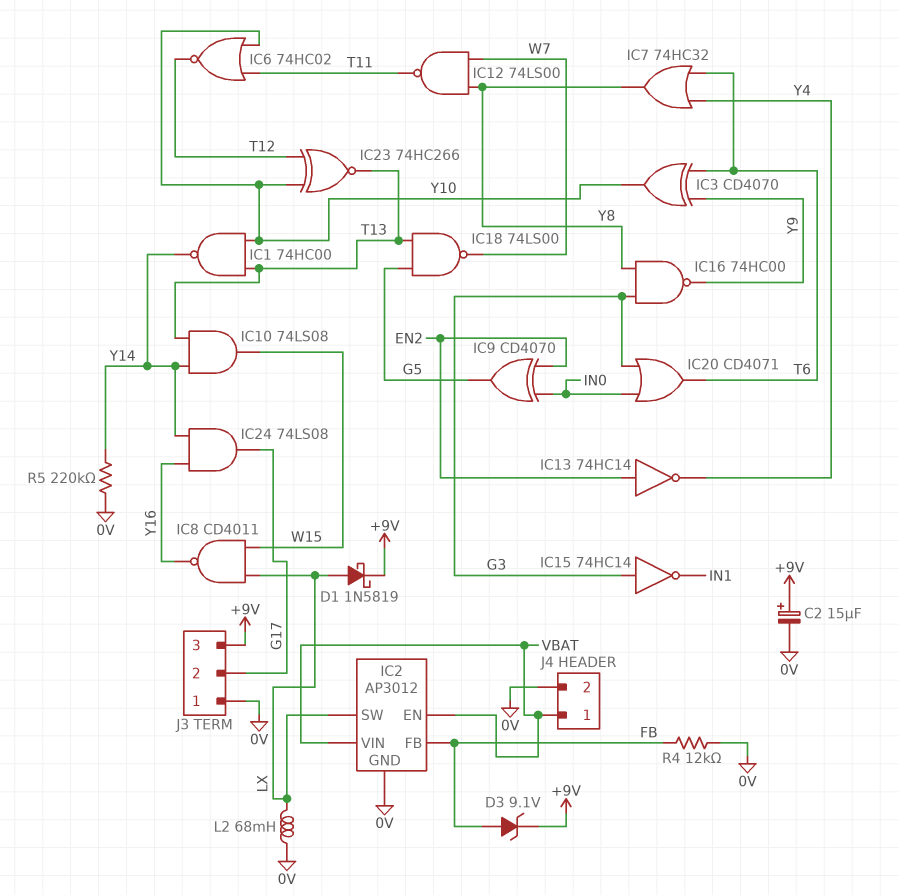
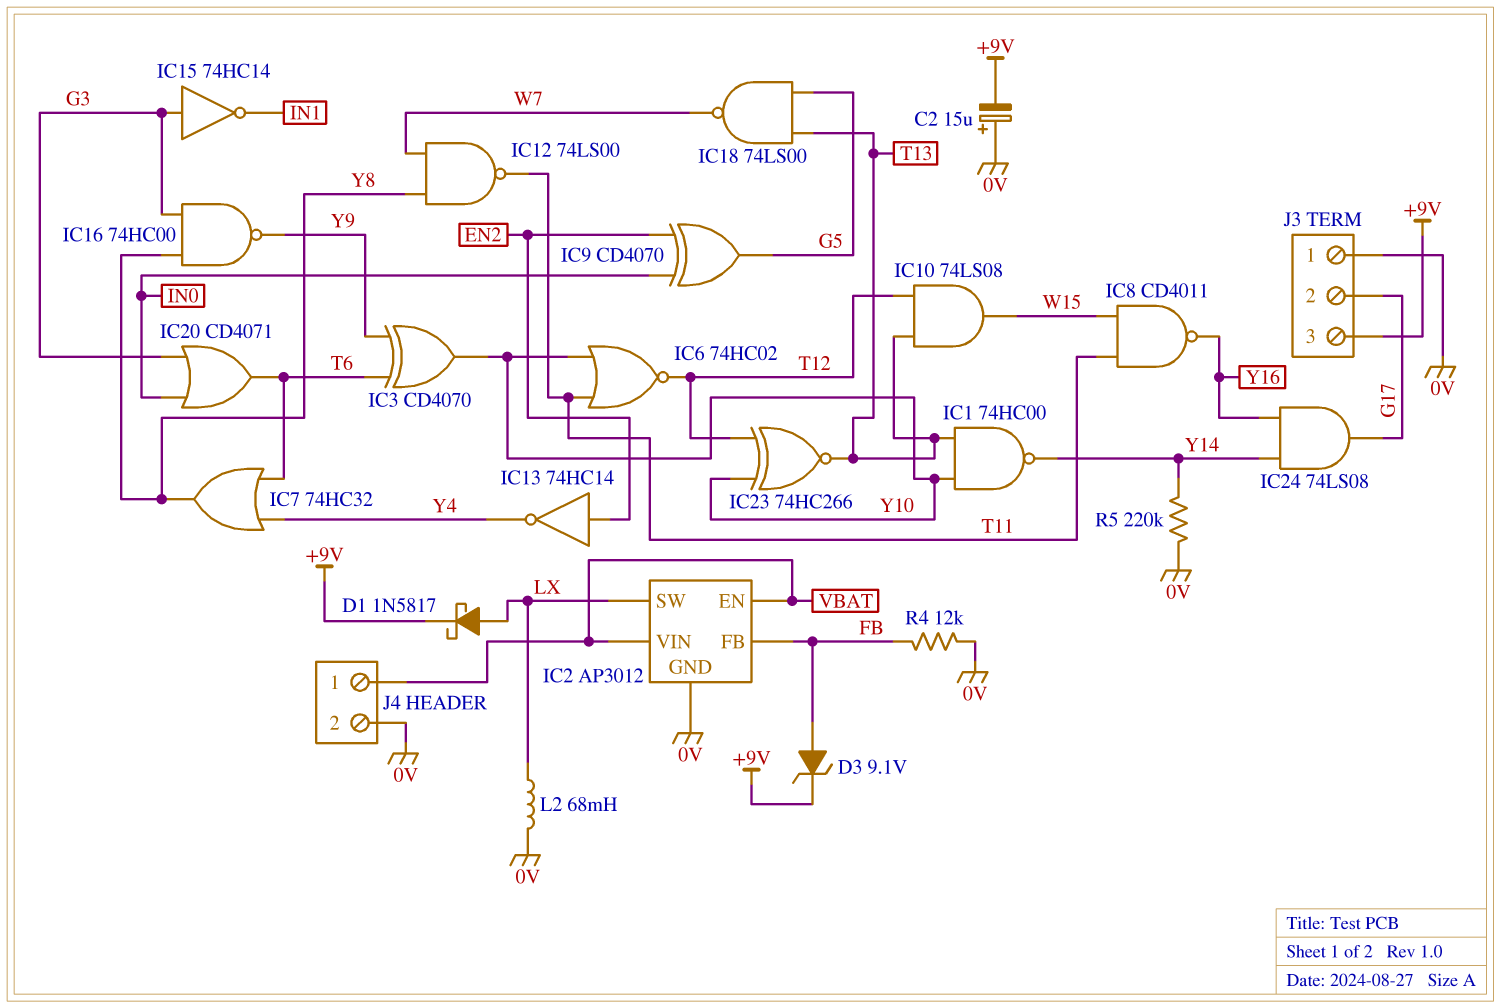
C2: 15uF (plus +9V, minus 0V) -> 15uF (plus 0V, minus +9V)
D1: schottky 1N5819 (A LX, K +9V) -> schottky 1N5817 (A LX, K +9V)
IC8: NAND CD4011 (in LX, in W15, out Y16) -> NAND CD4011 (in T11, in W15, out Y16)
IC10: AND 74LS08 (in T13, in Y14, out W15) -> AND 74LS08 (in T12, in T13, out W15)

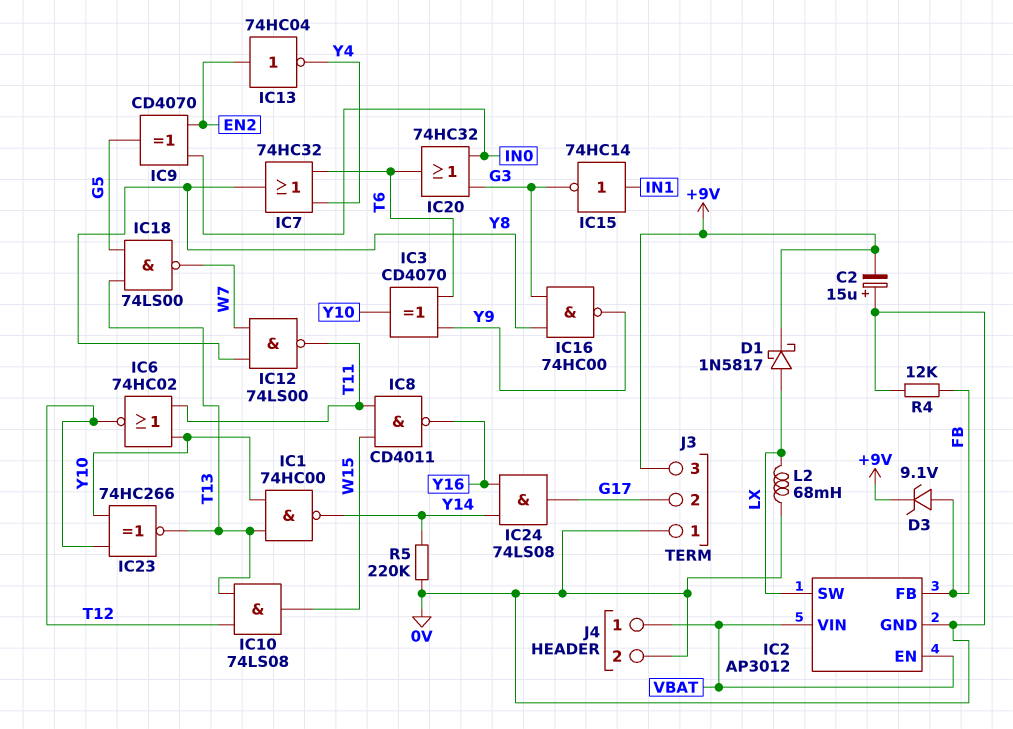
IC13: NOT 74HC14 (in EN2, out Y4) -> NOT 74HC04 (in EN2, out Y4)
IC15: NOT 74HC14 (in G3, out IN1) -> NOT 74HC14 (in IN1, out G3)
IC20: OR CD4071 (in G3, in IN0, out T6) -> OR 74HC32 (in G3, in IN0, out T6)

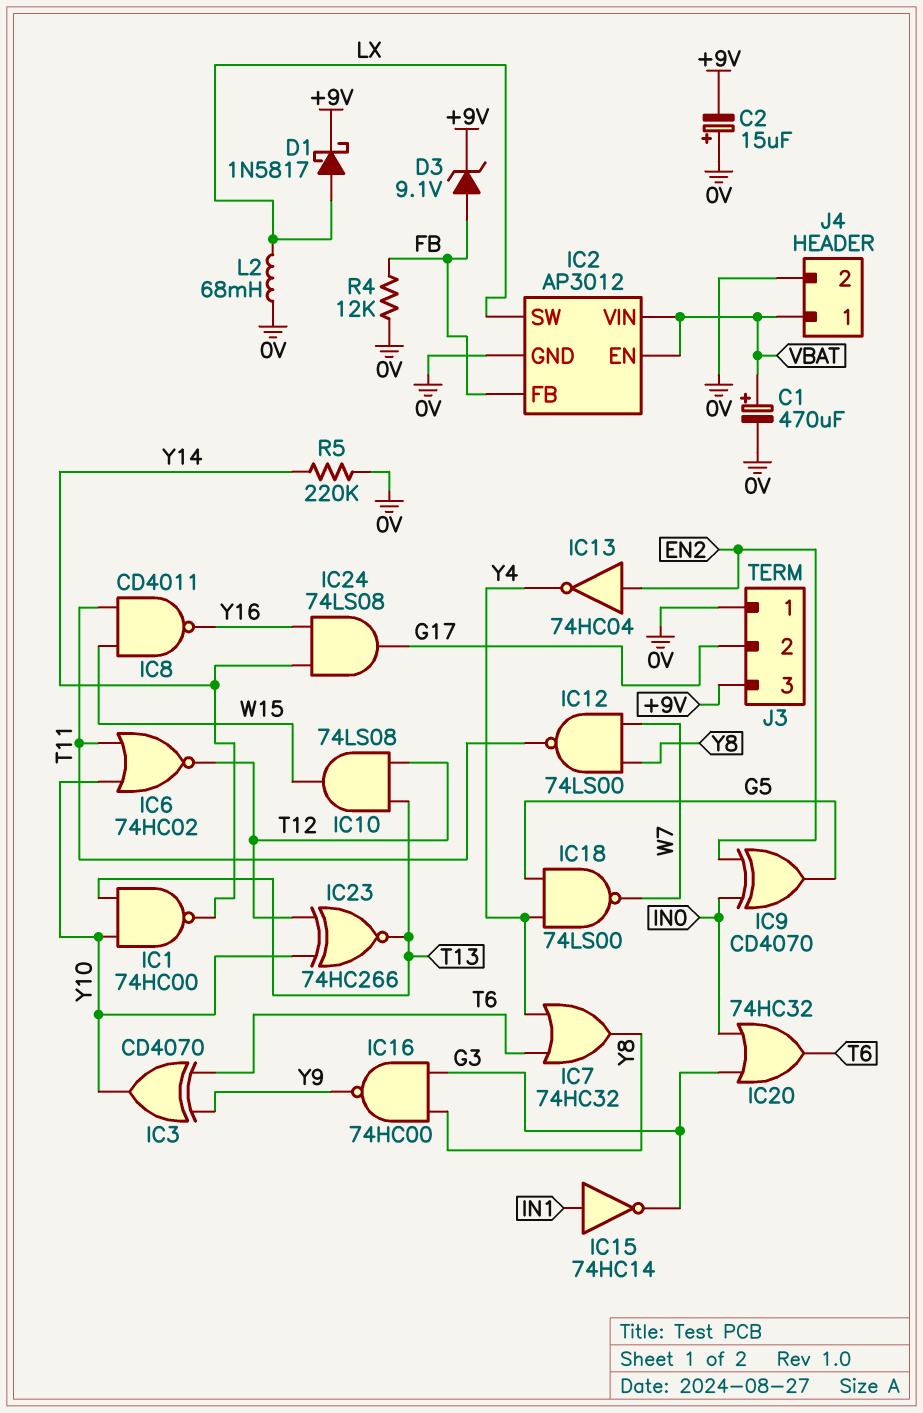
C1: none -> 470uF (plus VBAT, minus 0V)
IC18: NAND 74LS00 (in G5, in T13, out W7) -> NAND 74LS00 (in G5, in Y4, out W7)

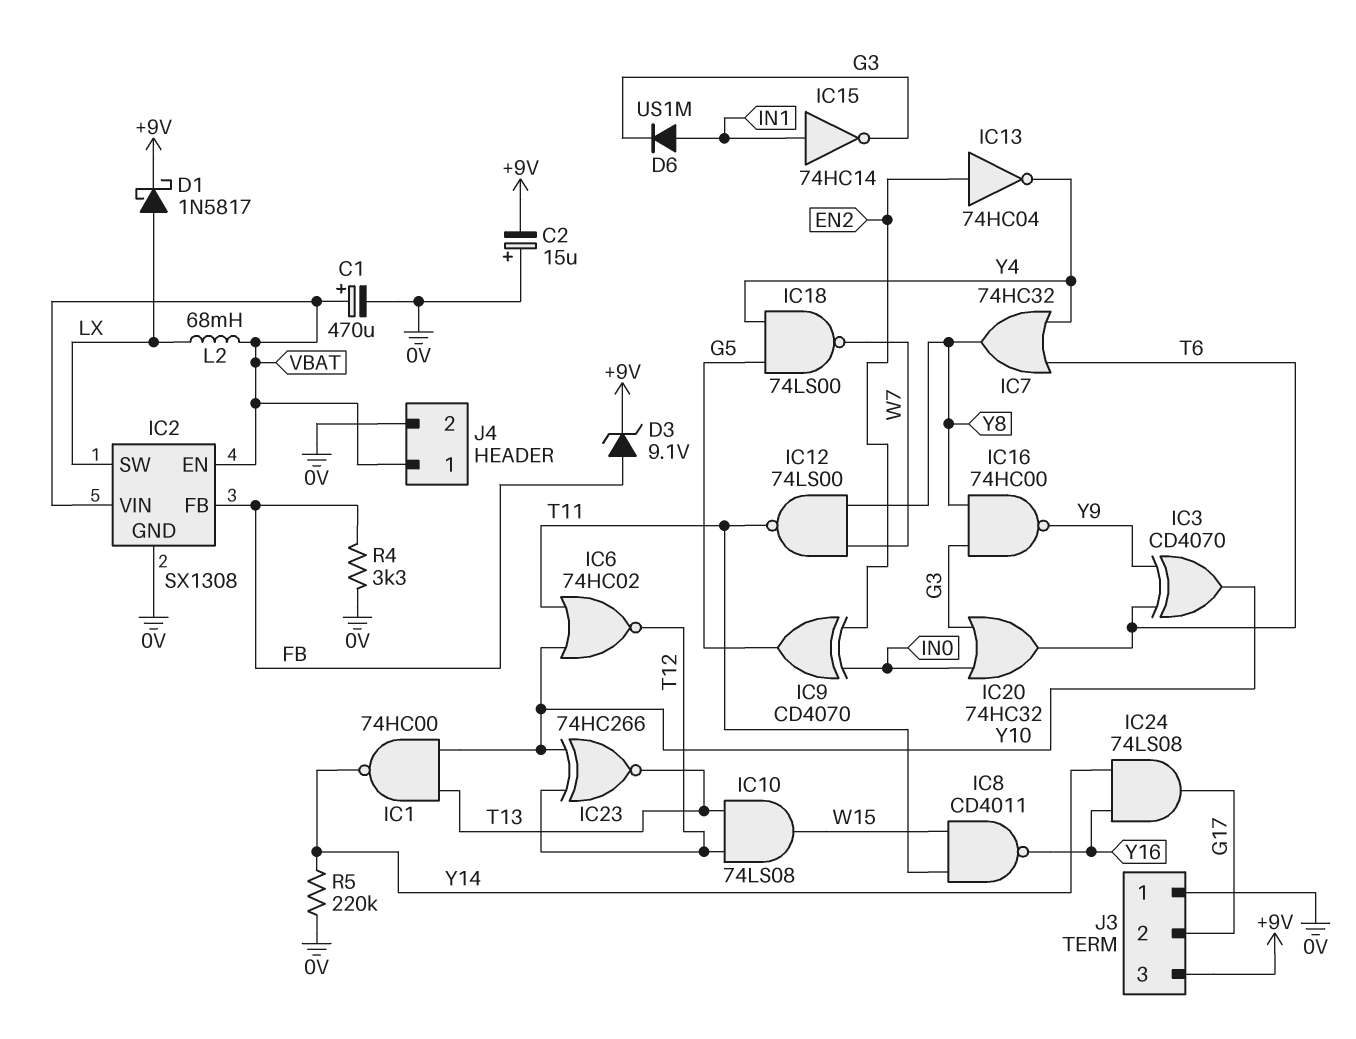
D6: none -> diode US1M (A IN1, K G3)
IC2: AP3012 -> SX1308
L2: 68mH (0V, LX) -> 68mH (LX, VBAT)
R4: 12k (0V, FB) -> 3.3k (0V, FB)

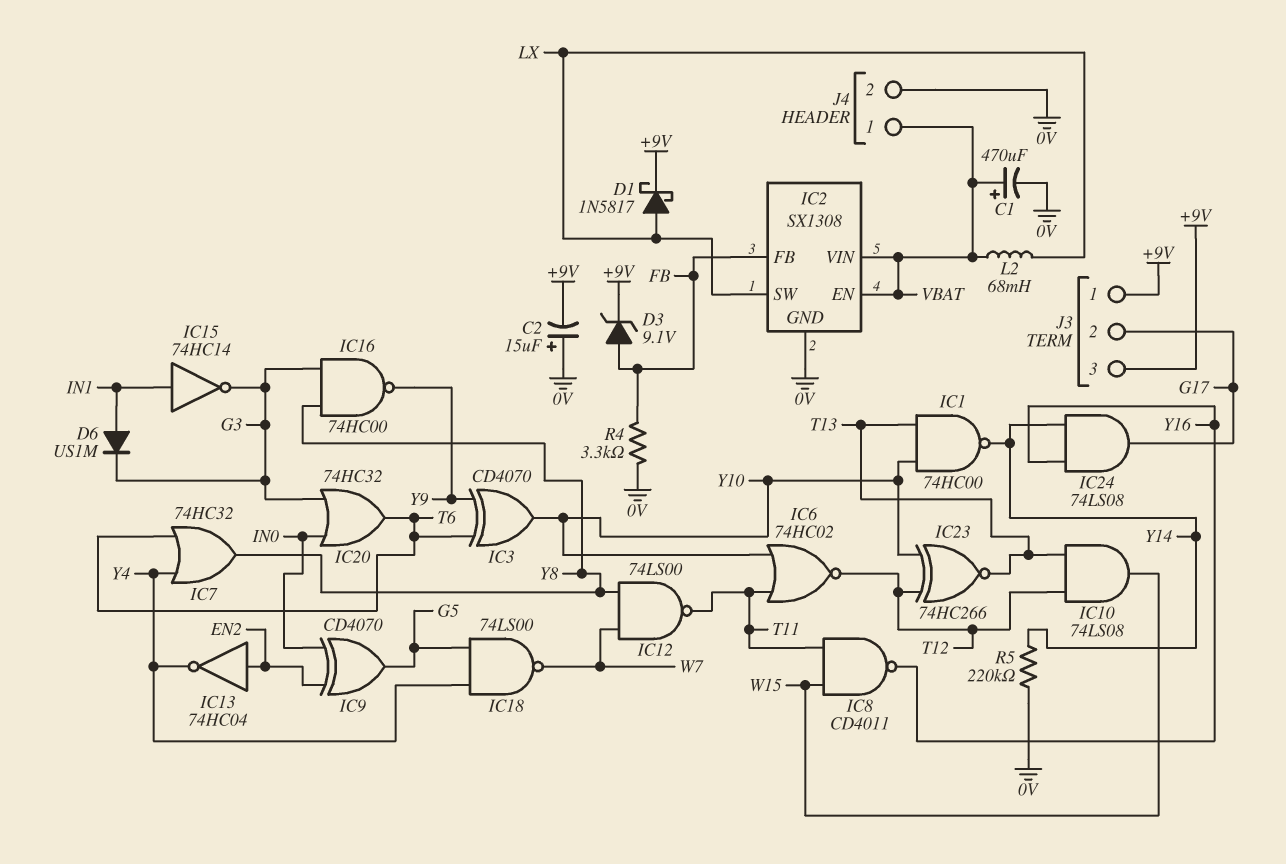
J3 pin 1: 0V -> +9V

